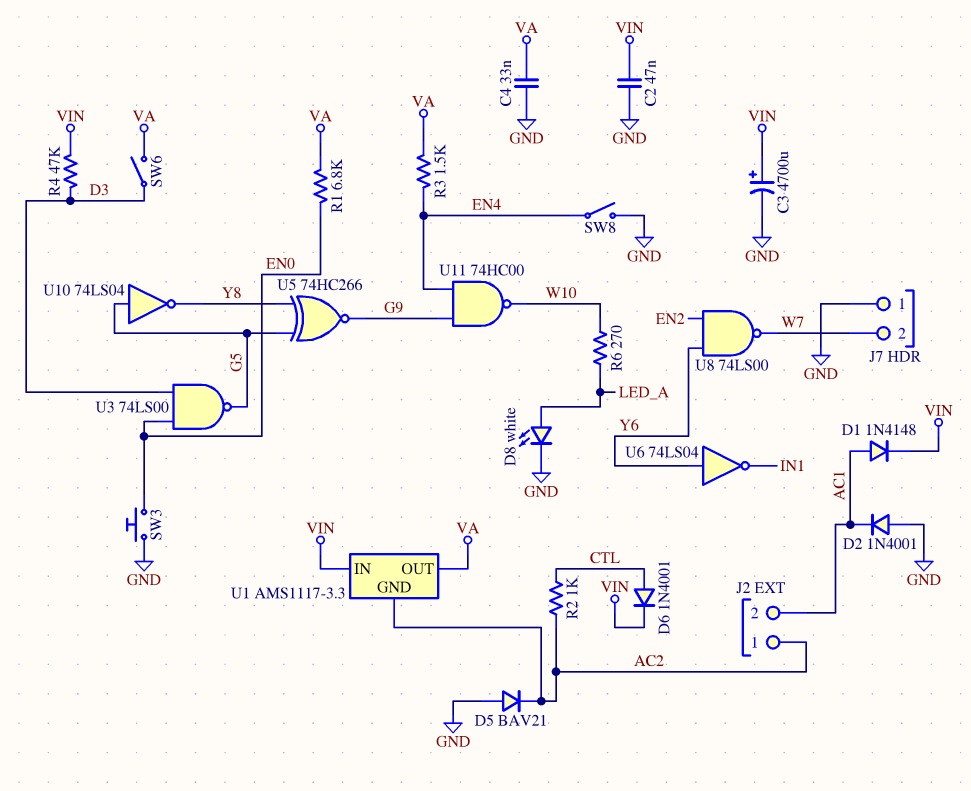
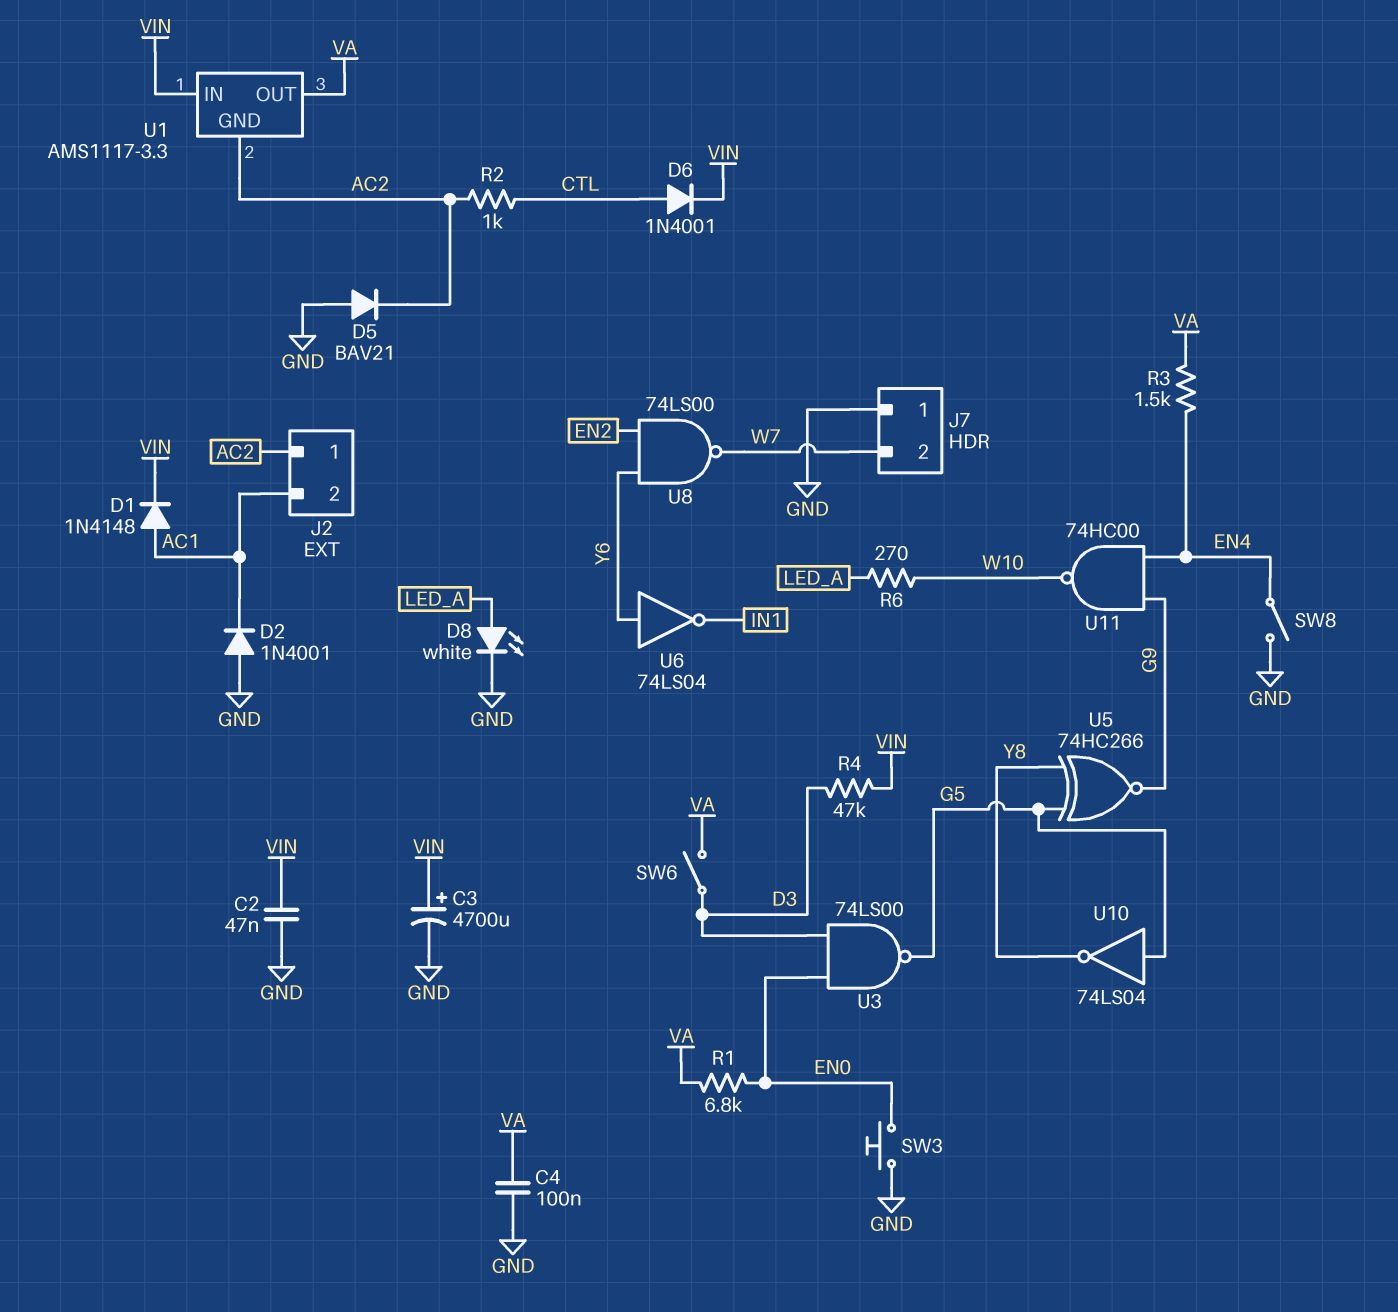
C4: 33nF (GND, VA) -> 100nF (GND, VA)

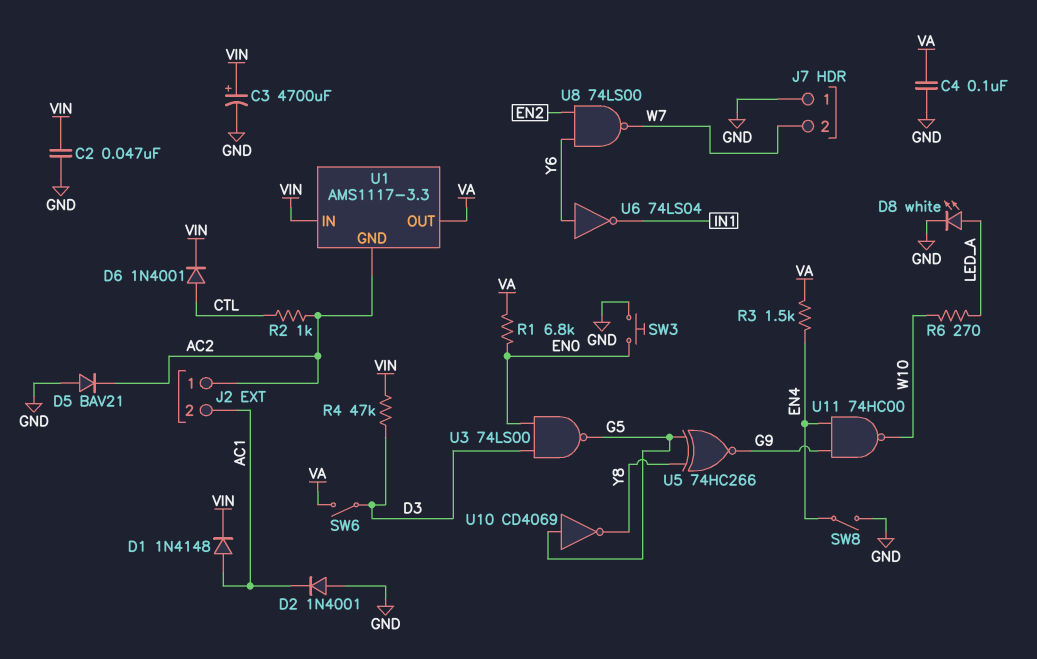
U10: NOT 74LS04 (in G5, out Y8) -> NOT CD4069 (in G5, out Y8)

